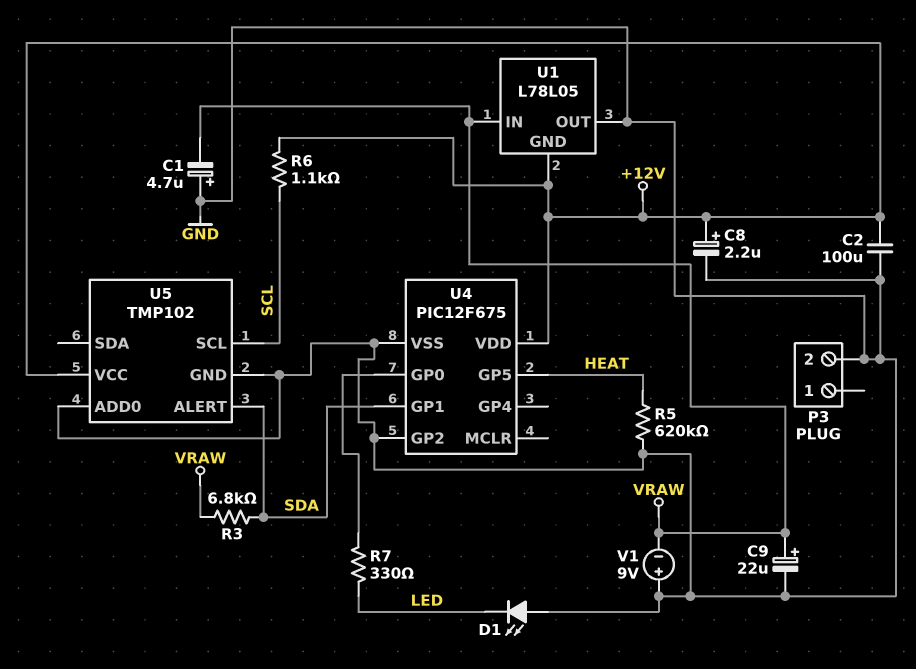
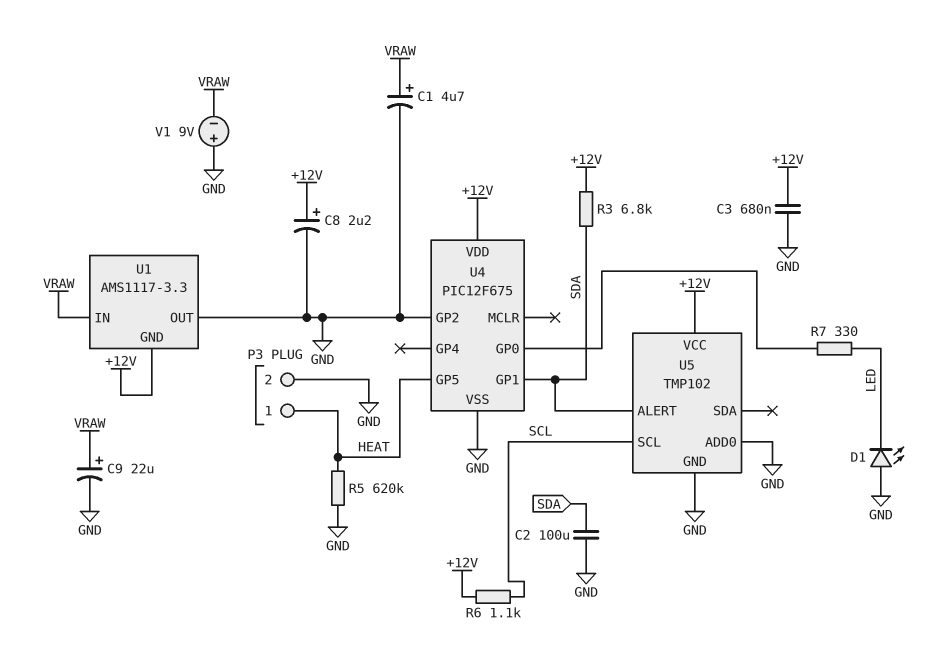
C1: 4.7uF (plus GND, minus VRAW) -> 4.7uF (plus VRAW, minus GND)
C2: 100uF (+12V, GND) -> 100uF (GND, SDA)
C3: none -> 680nF (+12V, GND)
P3 pin 1: none -> HEAT
R3: 6.8k (SDA, VRAW) -> 6.8k (+12V, SDA)
U1: L78L05 -> AMS1117-3.3

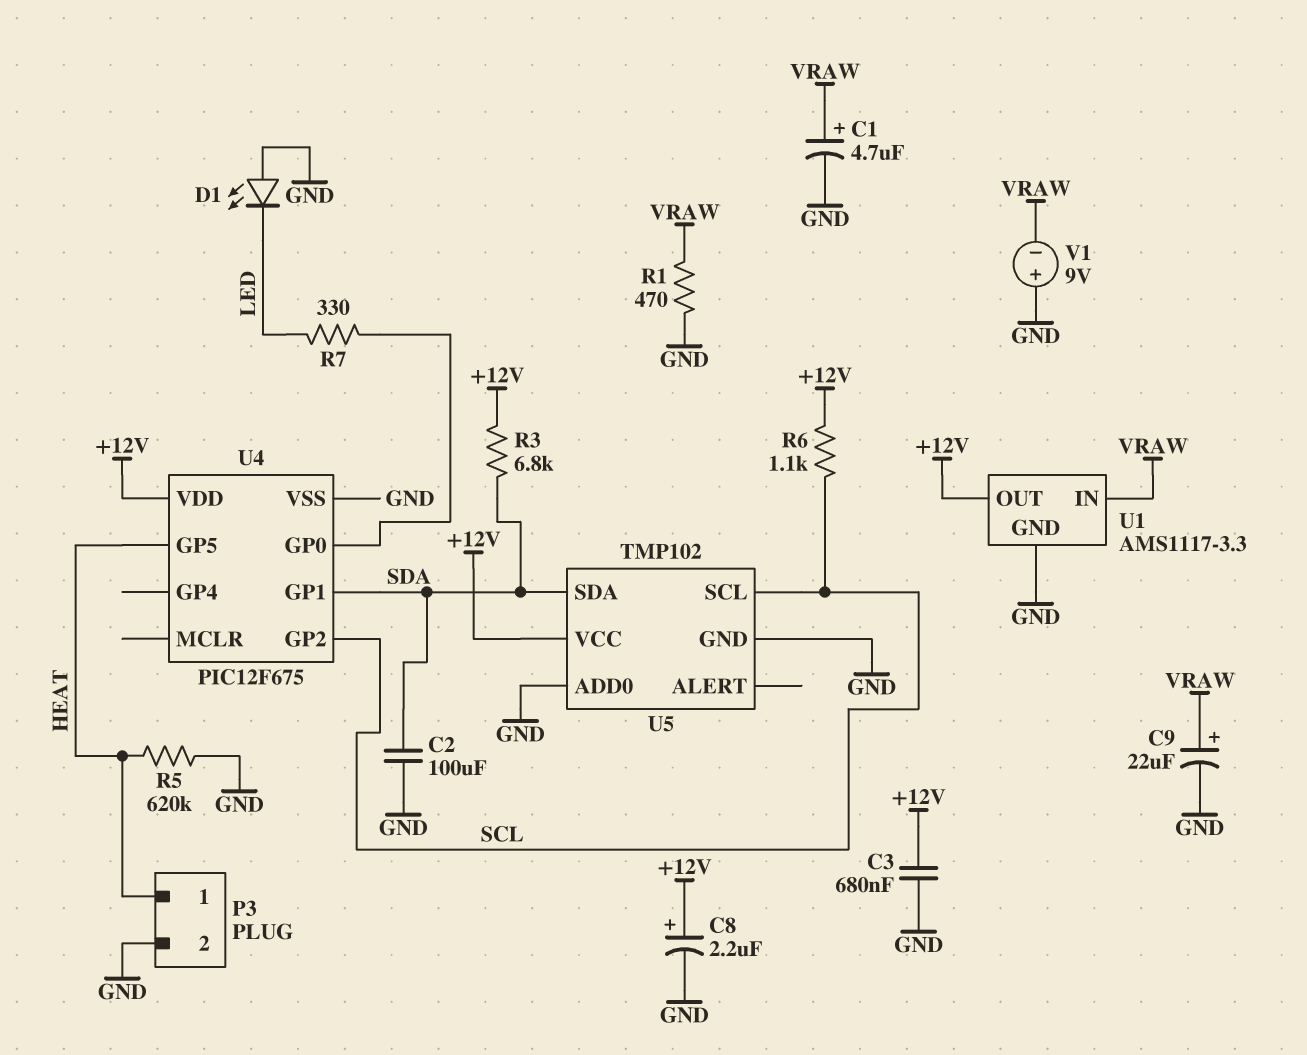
R1: none -> 470 (GND, VRAW)
U1 pin GND: +12V -> GND
U1 pin OUT: GND -> +12V
U4 pin GP2: GND -> SCL
U5 pin ALERT: SDA -> none
U5 pin SDA: none -> SDA

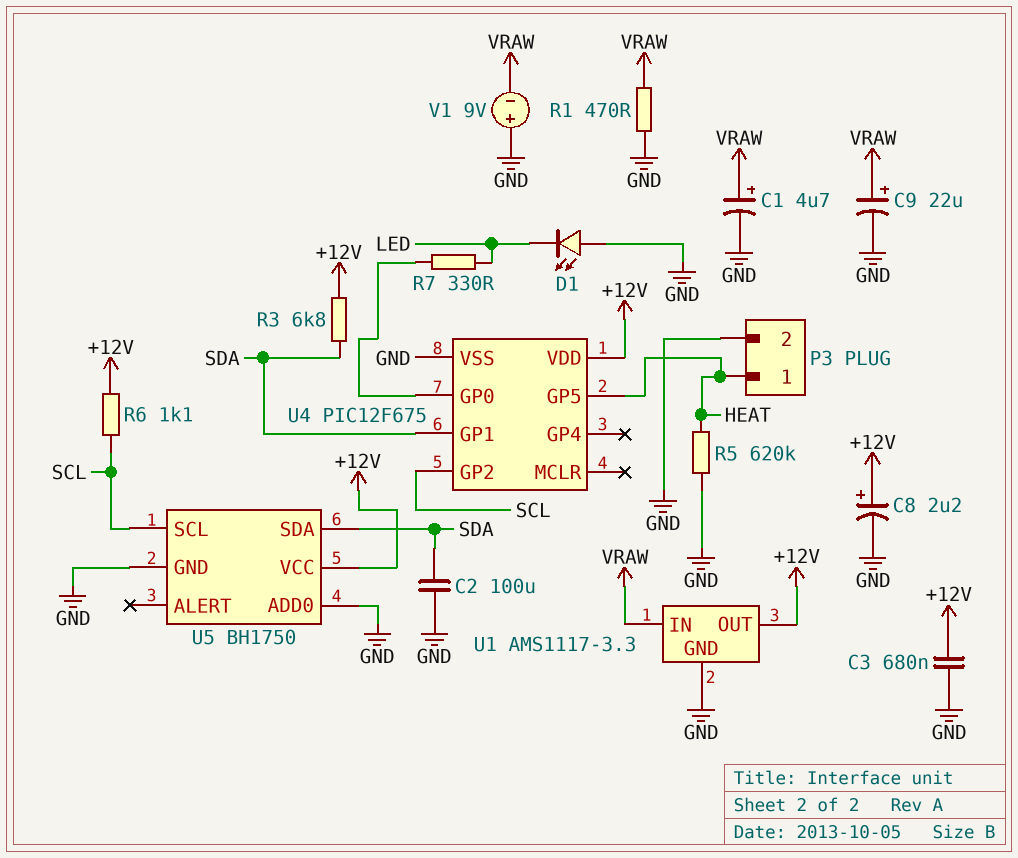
U5: TMP102 -> BH1750

